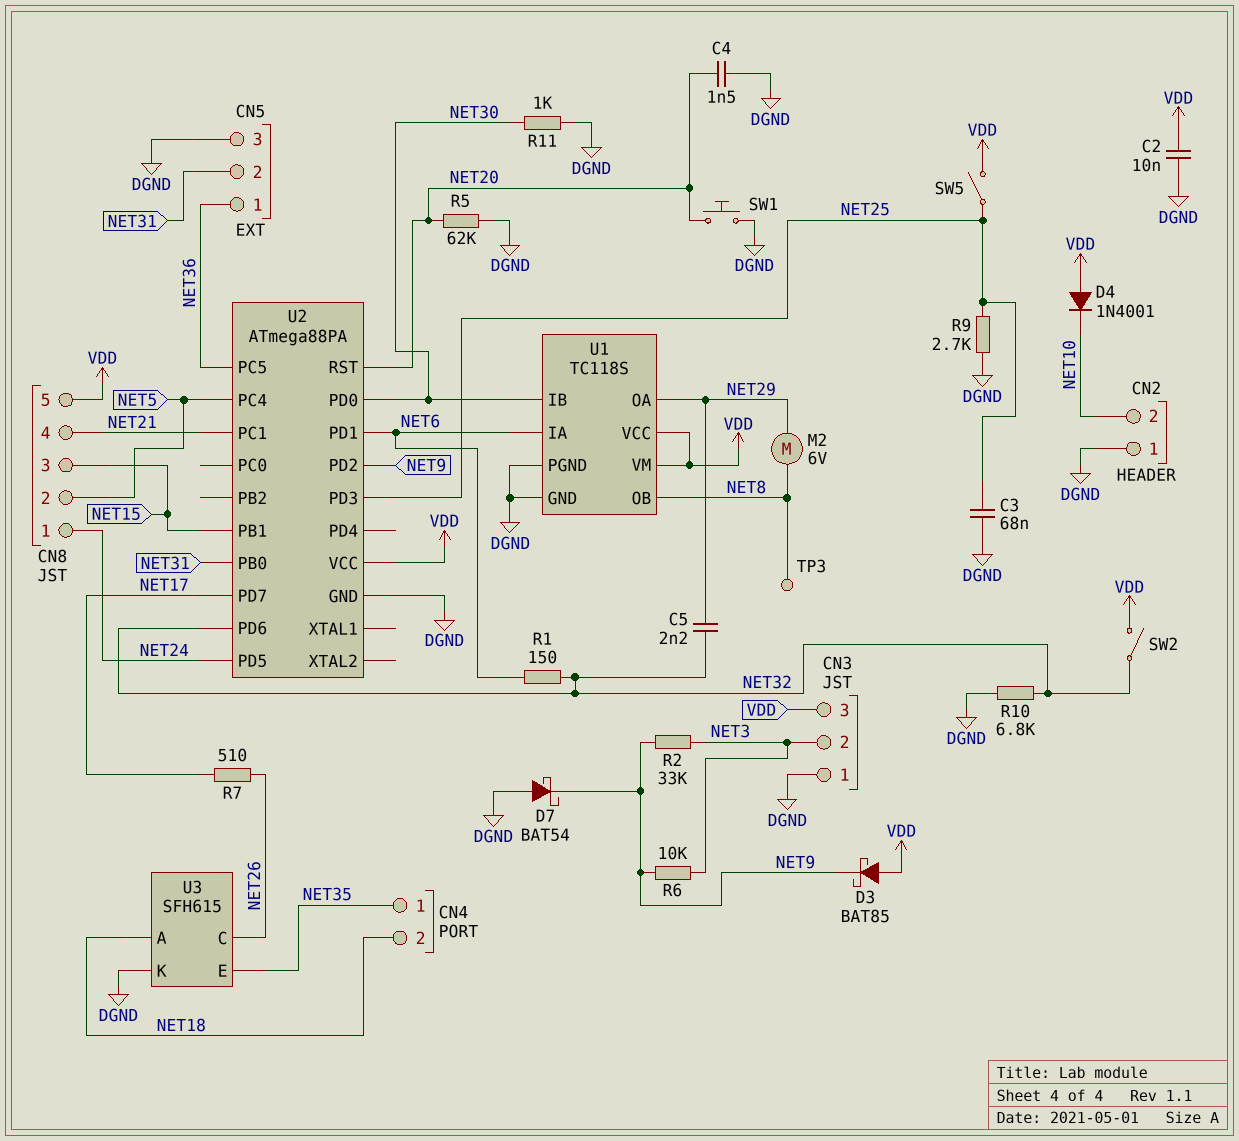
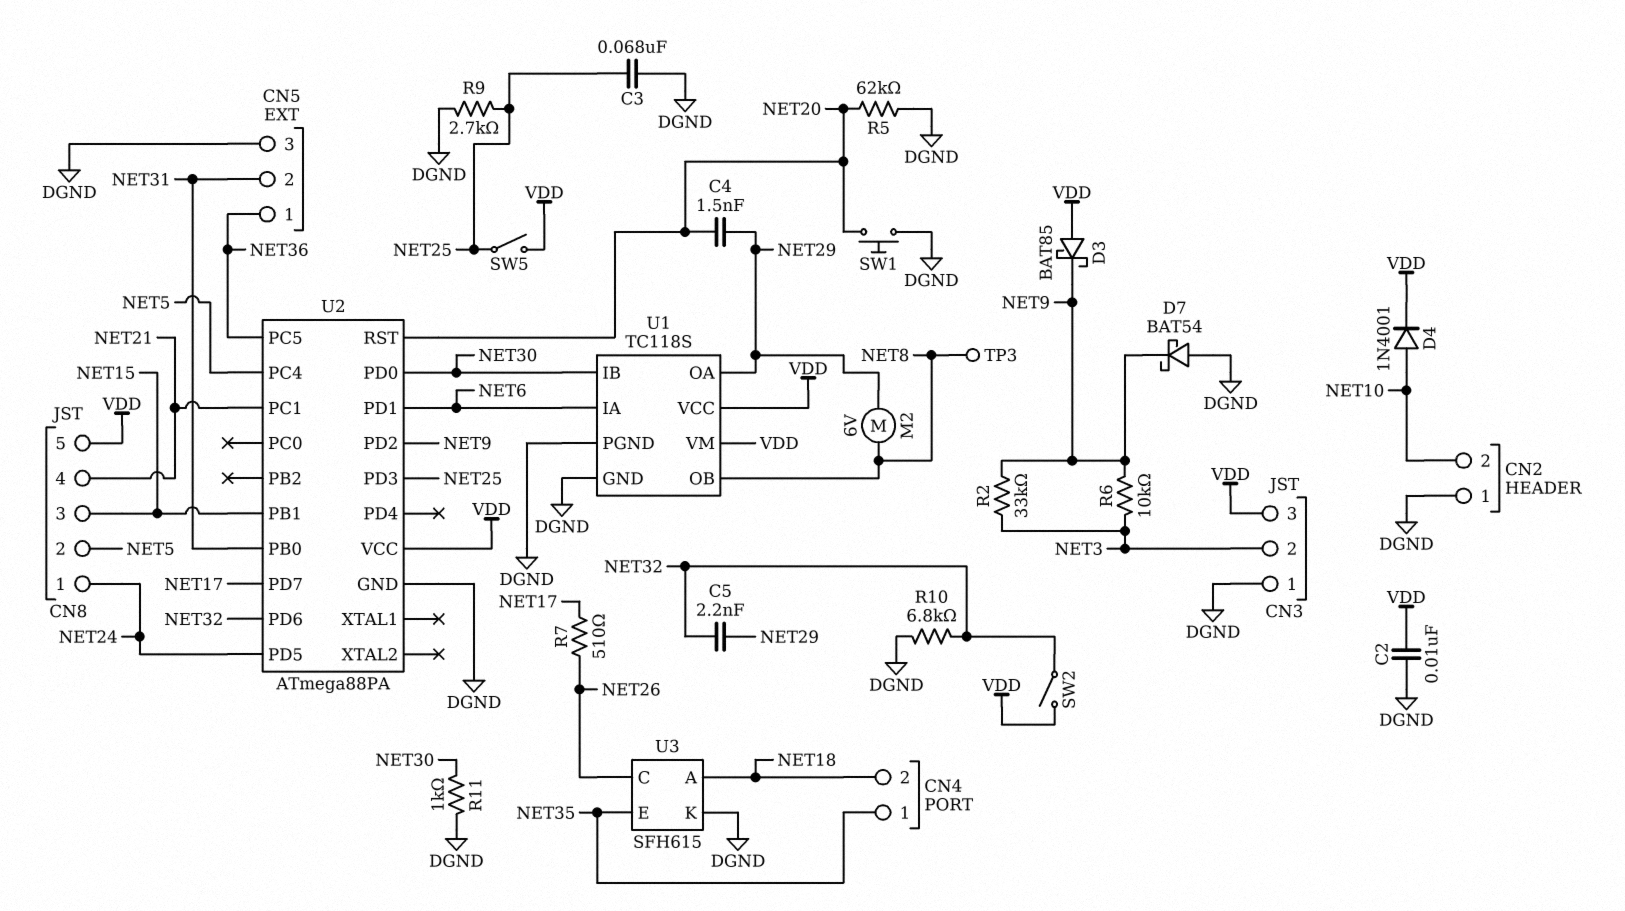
C4: 1.5nF (DGND, NET20) -> 1.5nF (NET20, NET29)
D4: diode 1N4001 (A VDD, K NET10) -> diode 1N4001 (A NET10, K VDD)
R1: 150 (NET6, NET32) -> none

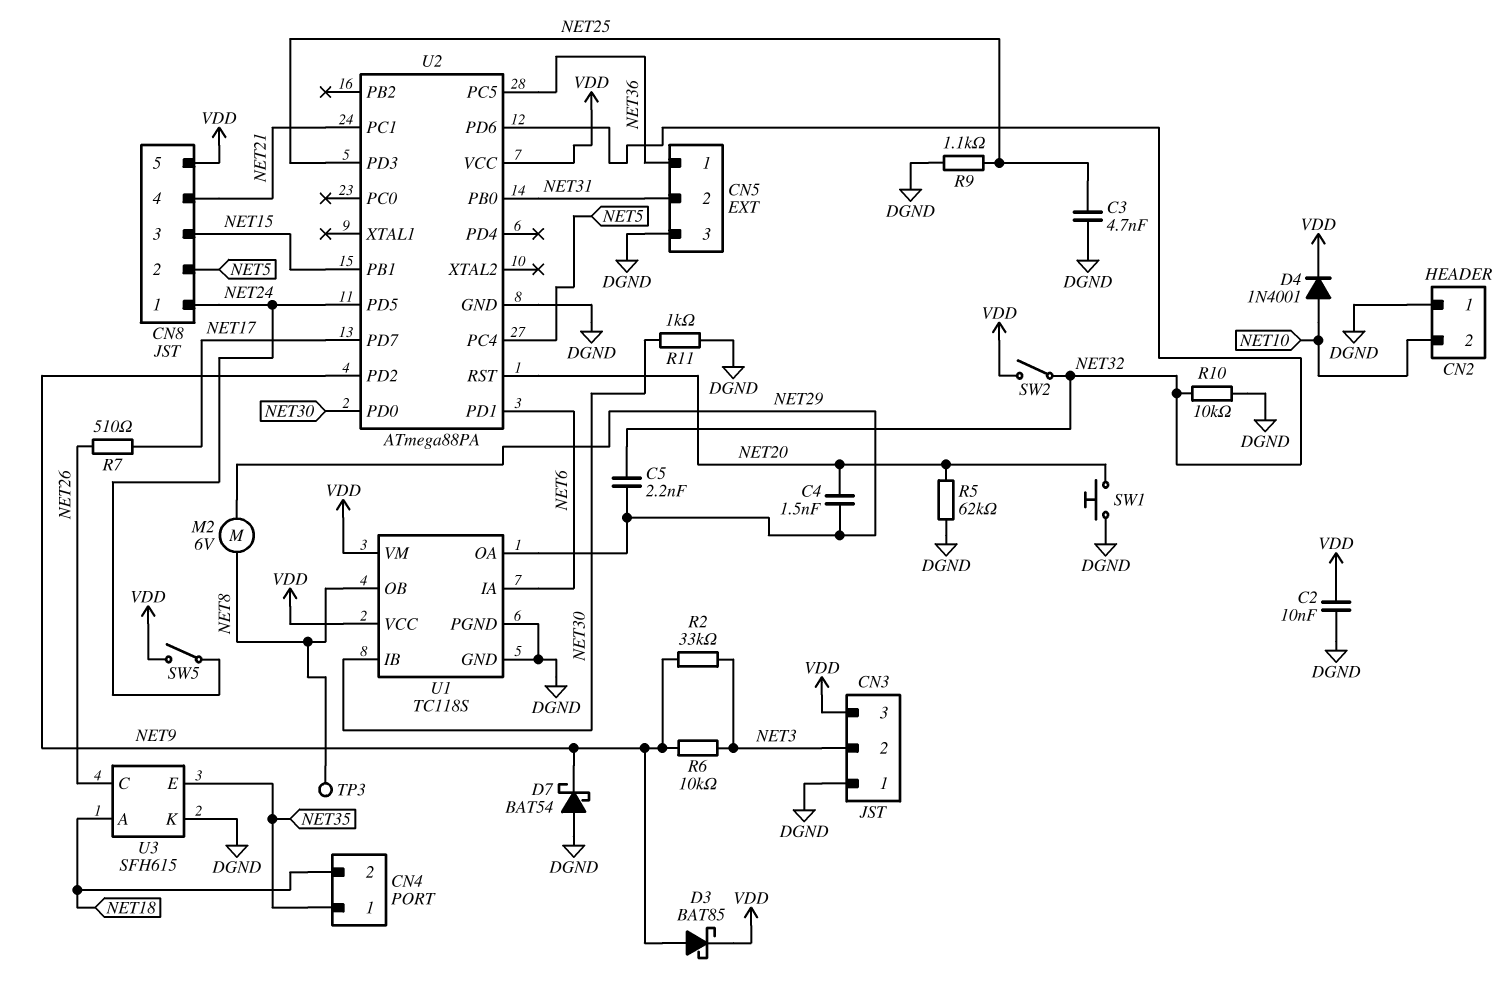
C3: 68nF (DGND, NET25) -> 4.7nF (DGND, NET25)
D3: schottky BAT85 (A VDD, K NET9) -> schottky BAT85 (A NET9, K VDD)
R9: 2.7k (DGND, NET25) -> 1.1k (DGND, NET25)
R10: 6.8k (DGND, NET32) -> 10k (DGND, NET32)
SW5: switch (NET25, VDD) -> switch (NET24, VDD)

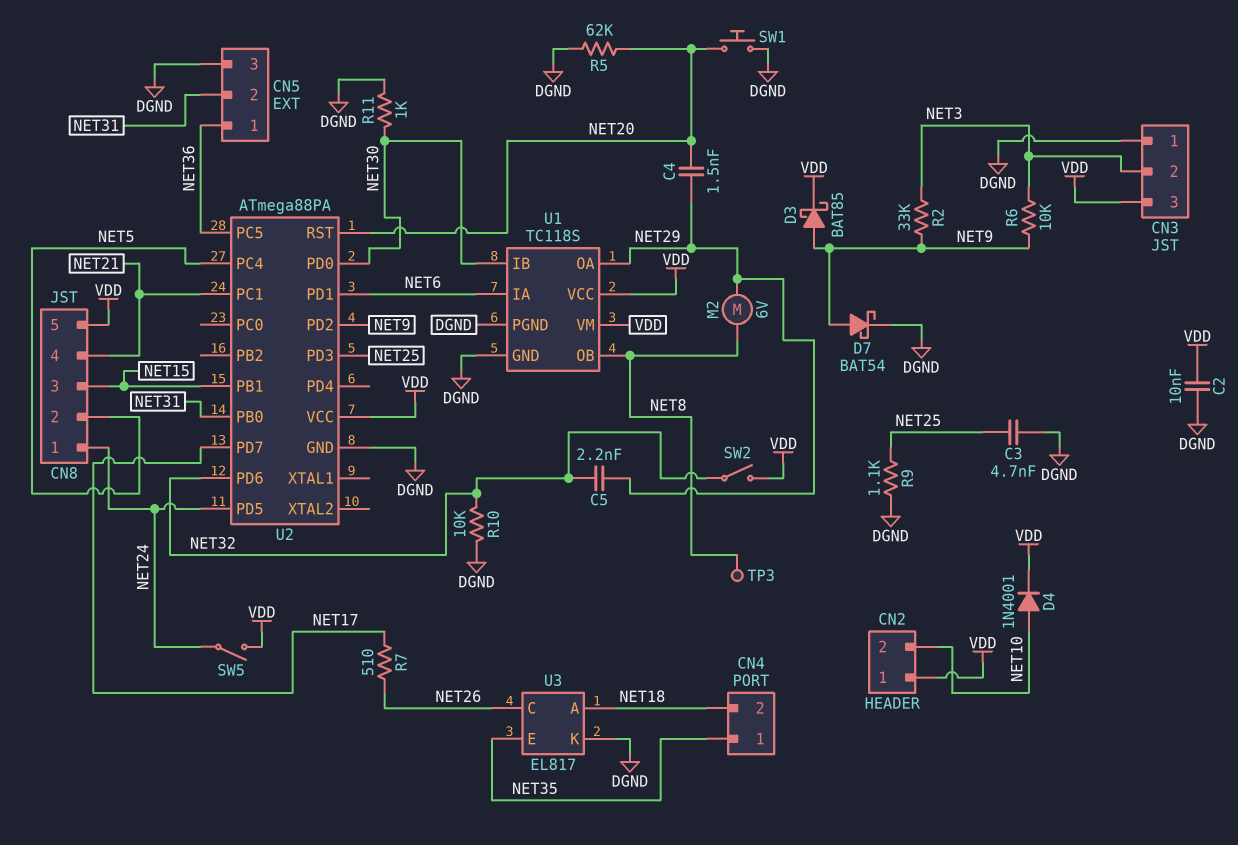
CN2 pin 1: DGND -> VDD
D7: schottky BAT54 (A DGND, K NET9) -> schottky BAT54 (A NET9, K DGND)
U3: SFH615 -> EL817

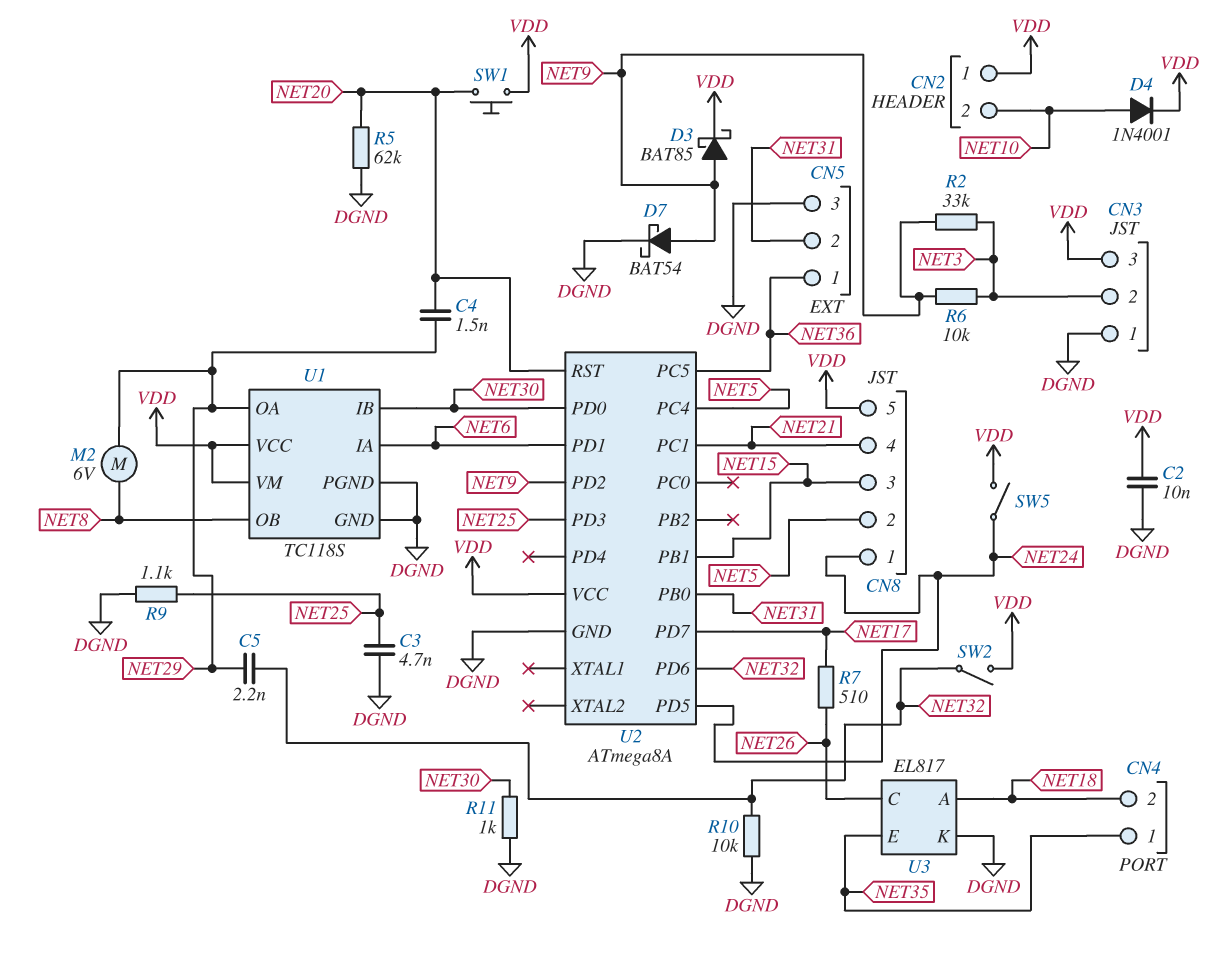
SW1: button (DGND, NET20) -> button (NET20, VDD)
TP3: test point (NET8) -> none
U2: ATmega88PA -> ATmega8A

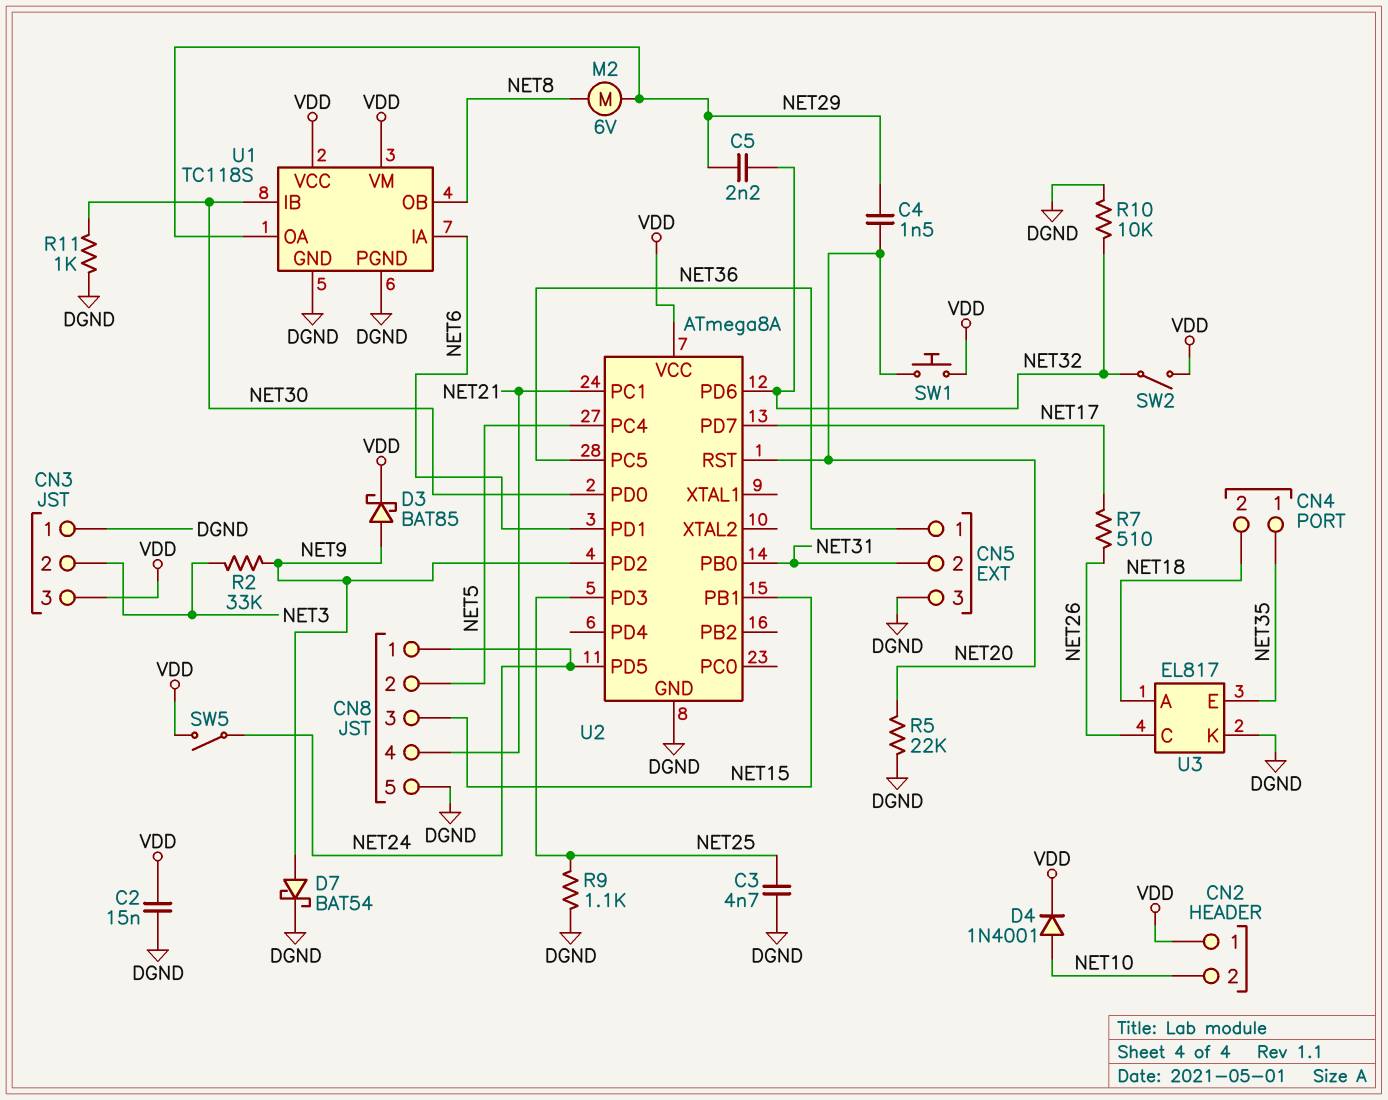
C2: 10nF (DGND, VDD) -> 15nF (DGND, VDD)
CN8 pin 5: VDD -> DGND
R5: 62k (DGND, NET20) -> 22k (DGND, NET20)
R6: 10k (NET3, NET9) -> none

